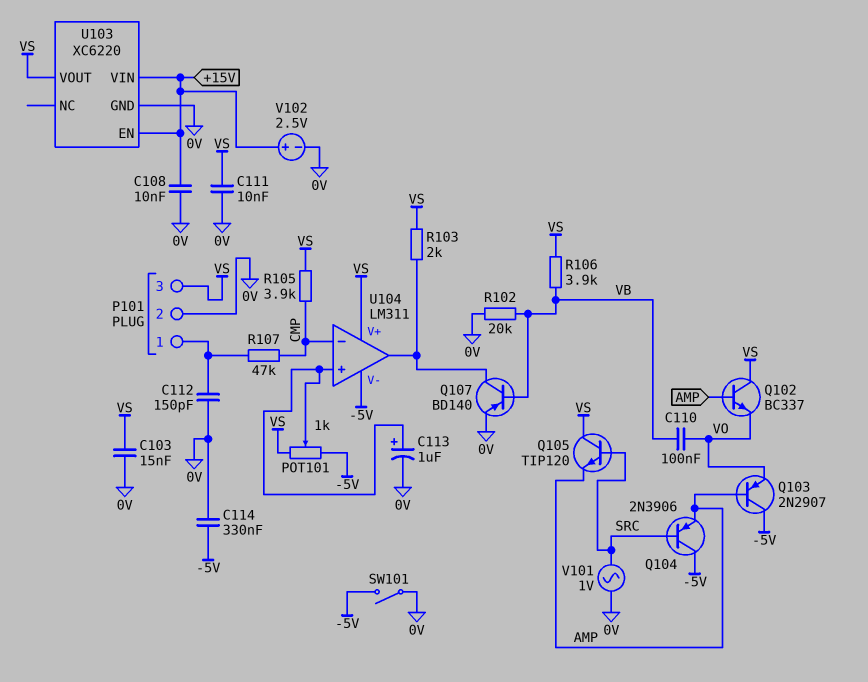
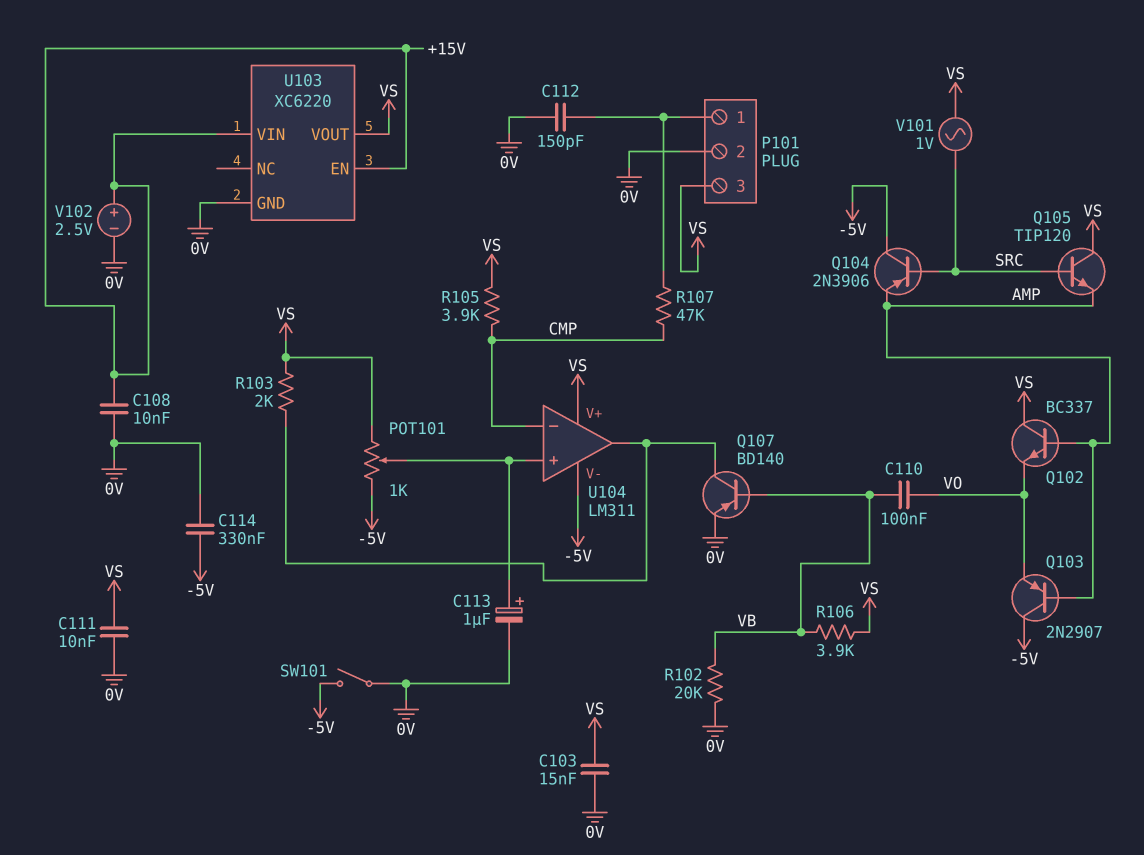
V101: AC 1V (0V, SRC) -> AC 1V (SRC, VS)

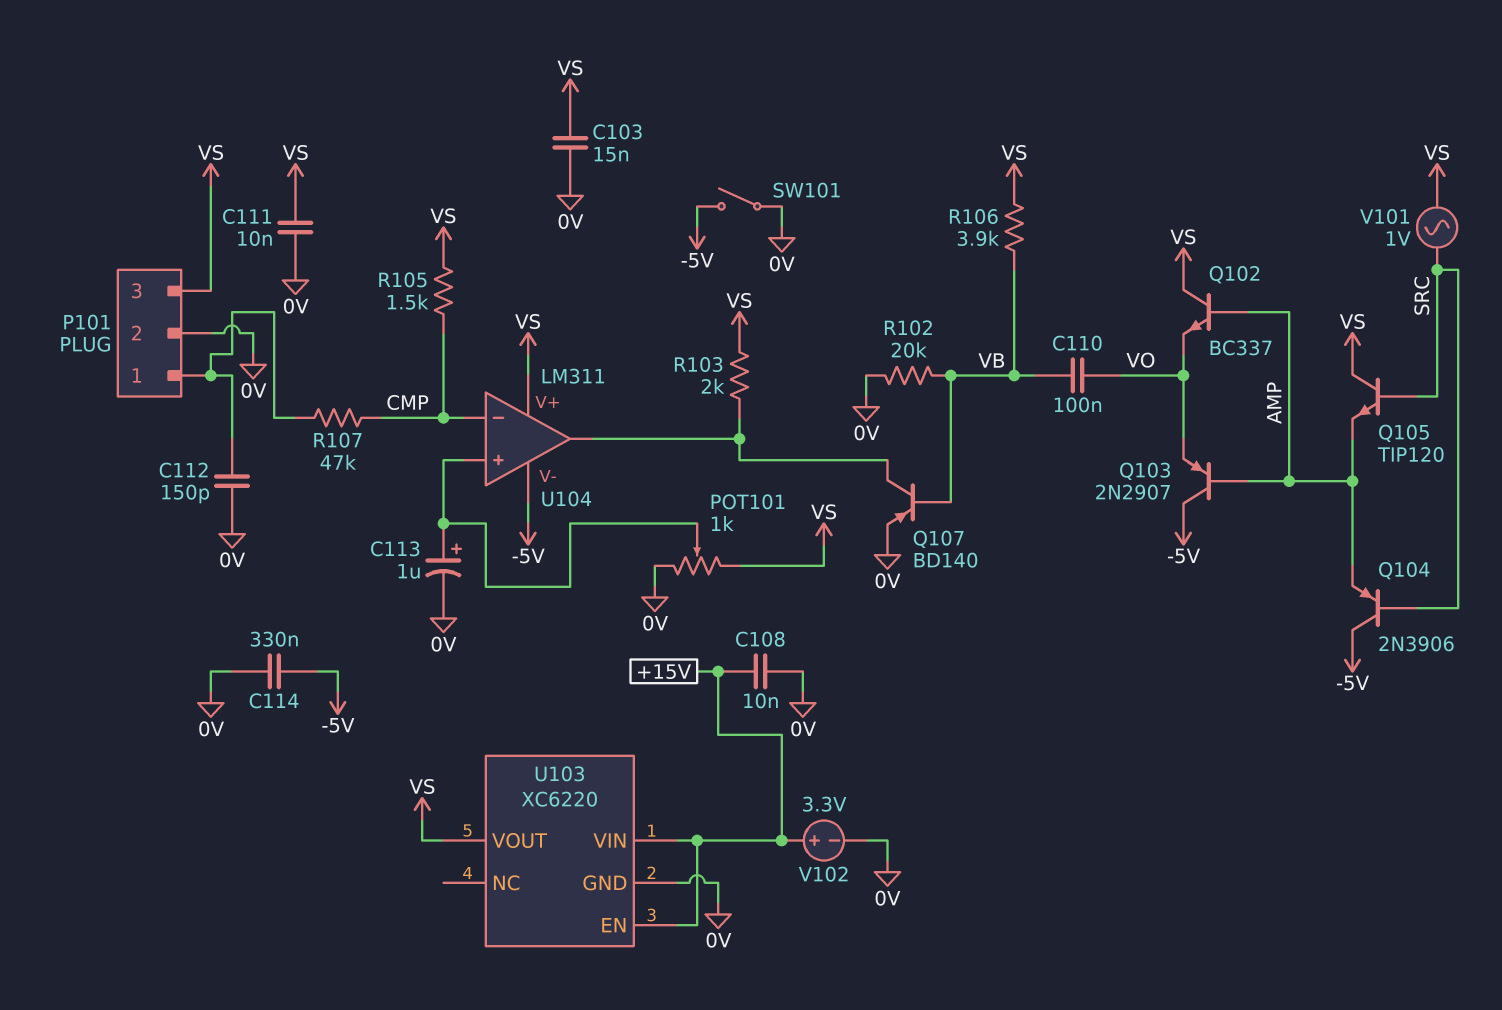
POT101: 1k (-5V, VS, wiper U104/in+) -> 1k (0V, VS, wiper U104/in+)
R105: 3.9k (CMP, VS) -> 1.5k (CMP, VS)
V102: 2.5V (plus +15V, minus 0V) -> 3.3V (plus +15V, minus 0V)

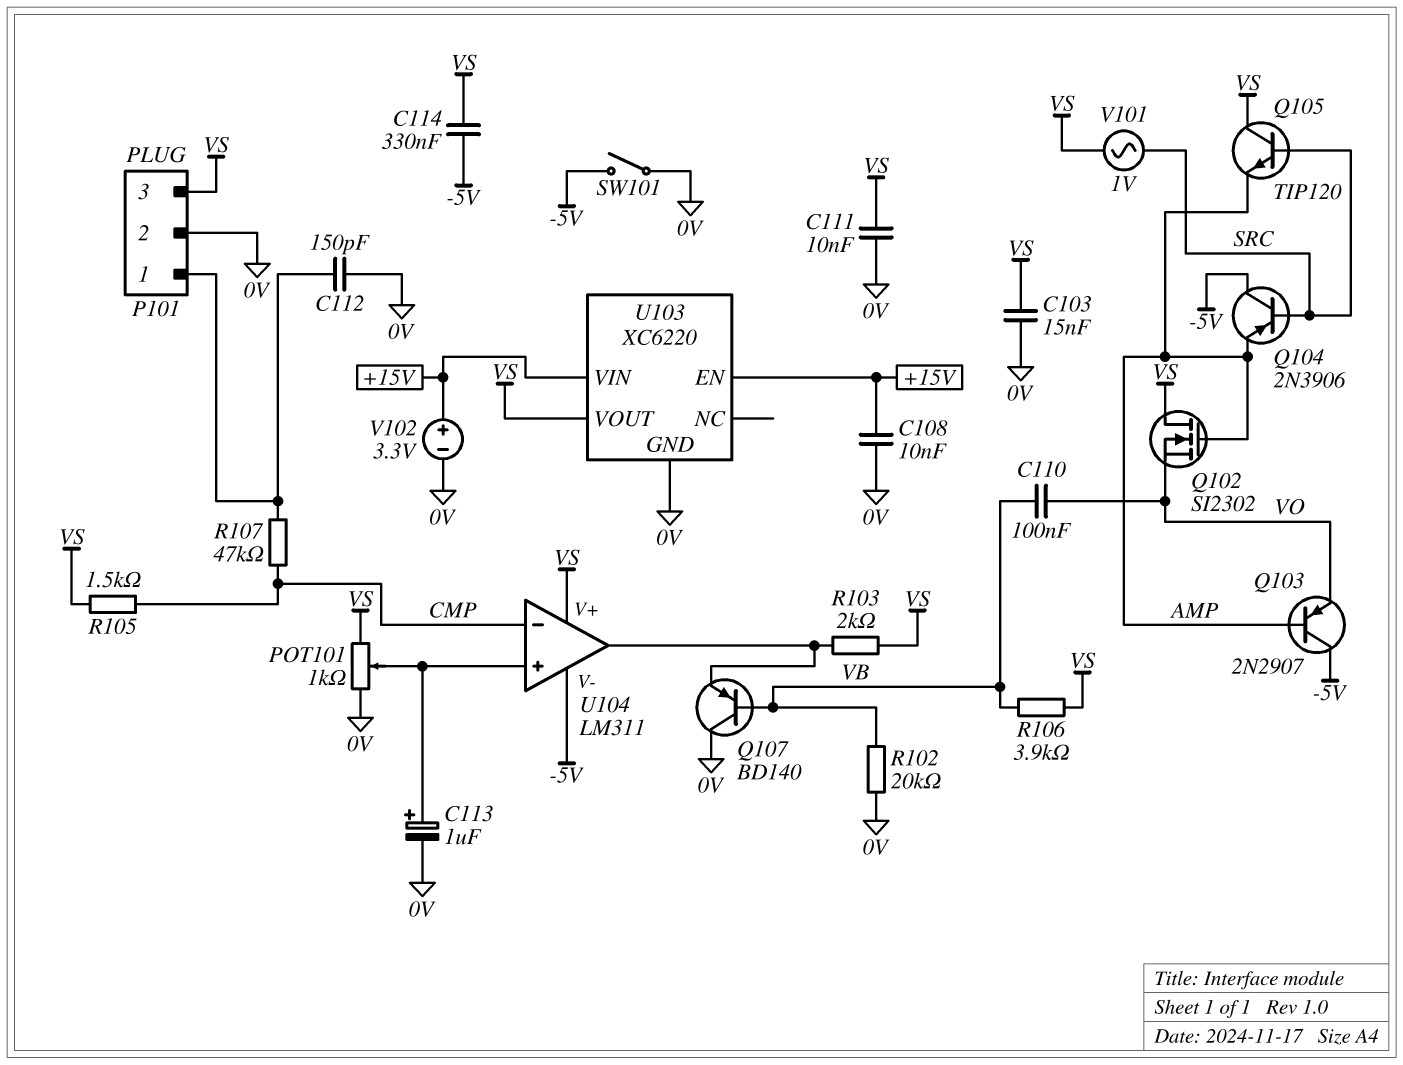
C114: 330nF (-5V, 0V) -> 330nF (-5V, VS)
Q102: NPN BC337 (B AMP, C VS, E VO) -> NMOS SI2302 (G AMP, D VS, S VO)
Q107: PNP BD140 (B VB, C U104/out, E 0V) -> PNP BD140 (B VB, C 0V, E U104/out)

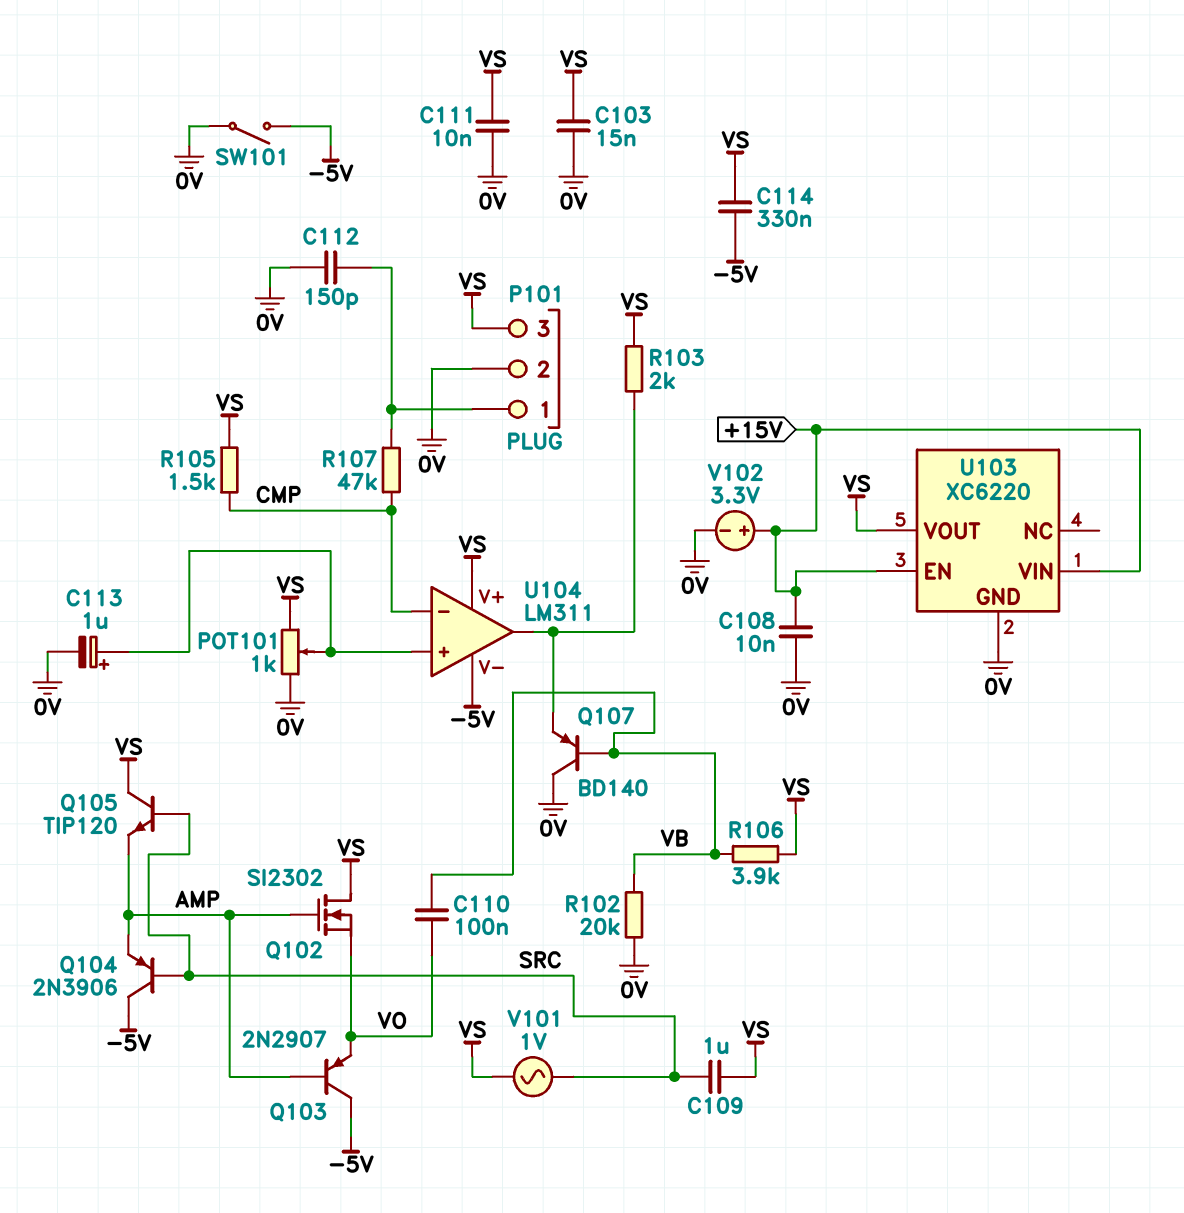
C109: none -> 1uF (SRC, VS)

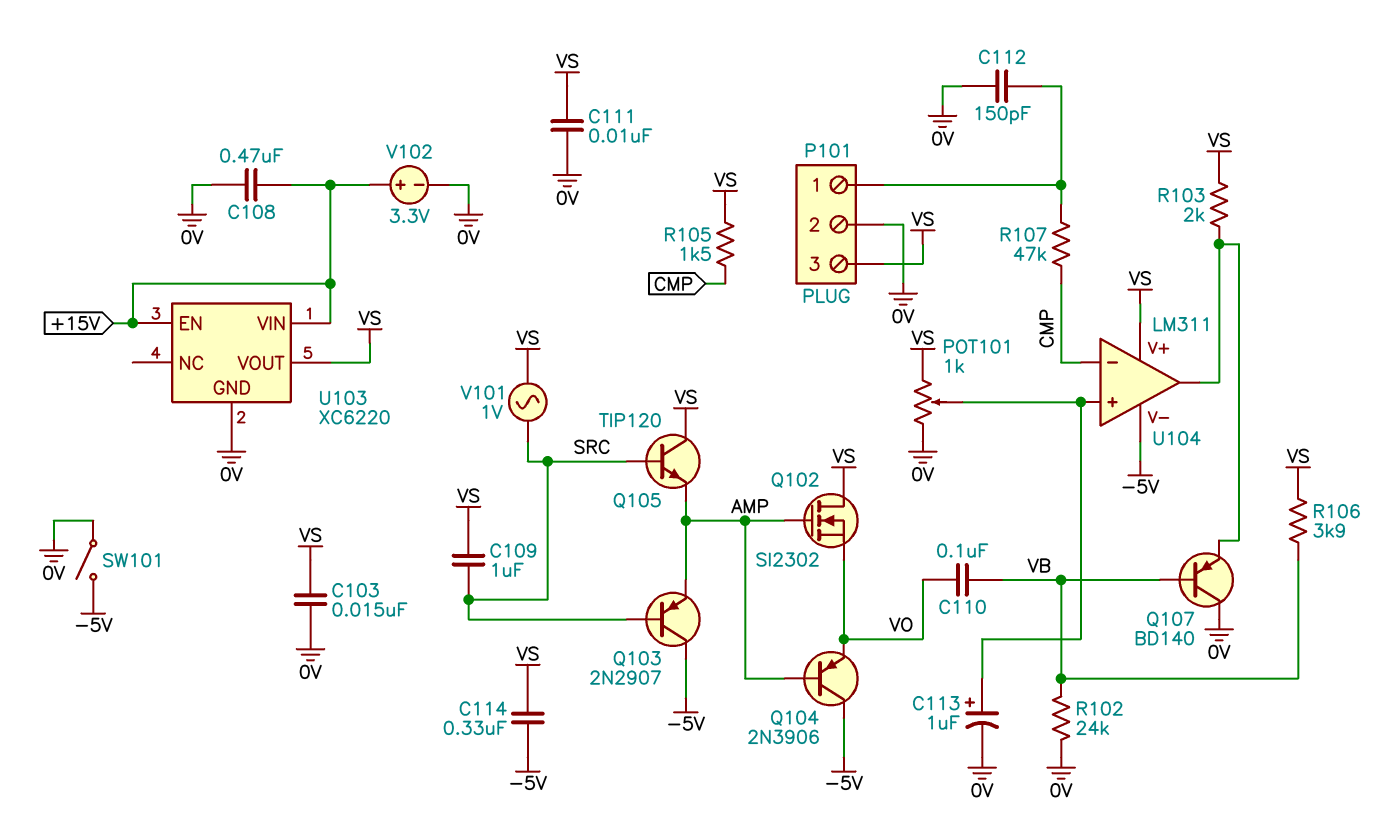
C108: 10nF (+15V, 0V) -> 470nF (+15V, 0V)
Q103: PNP 2N2907 (B AMP, C -5V, E VO) -> PNP 2N2907 (B SRC, C -5V, E AMP)
Q104: PNP 2N3906 (B SRC, C -5V, E AMP) -> PNP 2N3906 (B AMP, C -5V, E VO)
R102: 20k (0V, VB) -> 24k (0V, VB)

